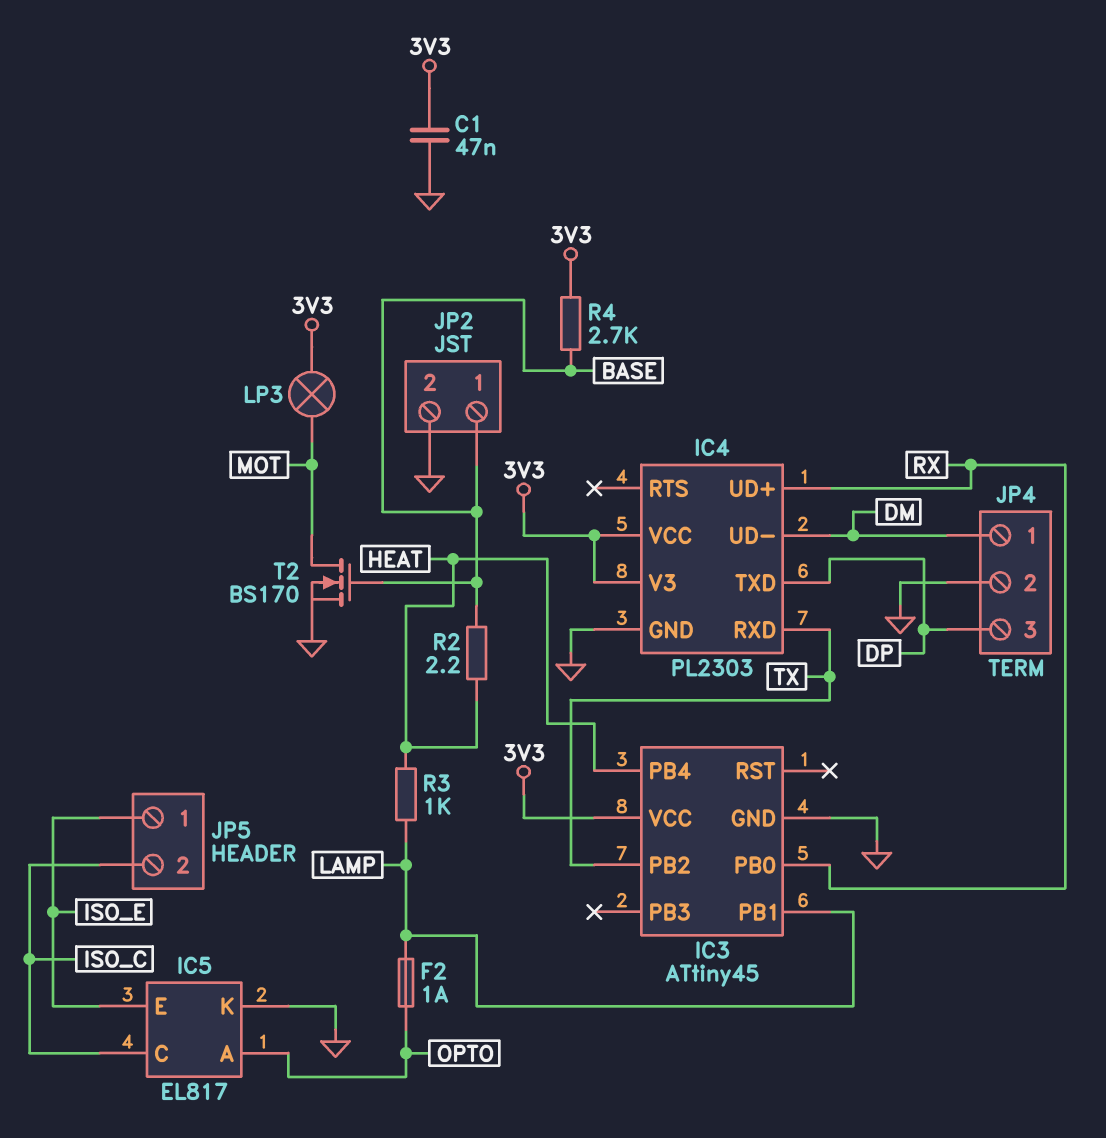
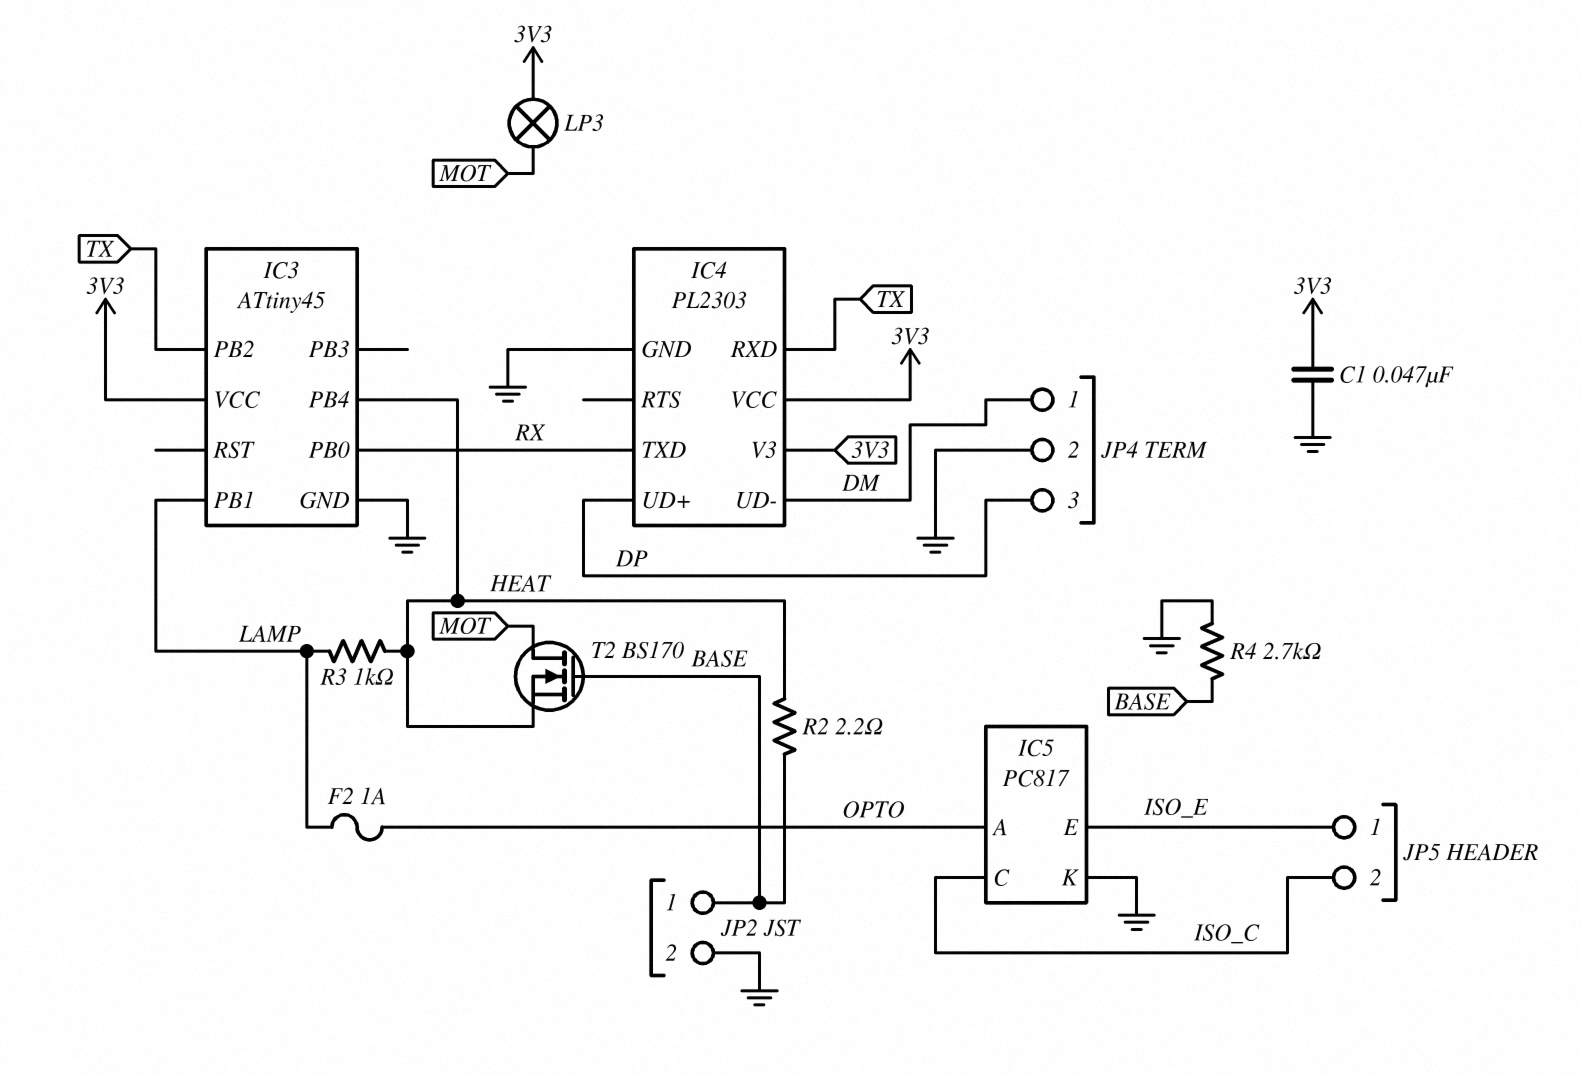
IC4 pin TXD: DP -> RX
IC4 pin UD+: RX -> DP
IC5: EL817 -> PC817
R4: 2.7k (3V3, BASE) -> 2.7k (BASE, GND)
T2: NMOS BS170 (G BASE, D MOT, S GND) -> NMOS BS170 (G BASE, D MOT, S HEAT)

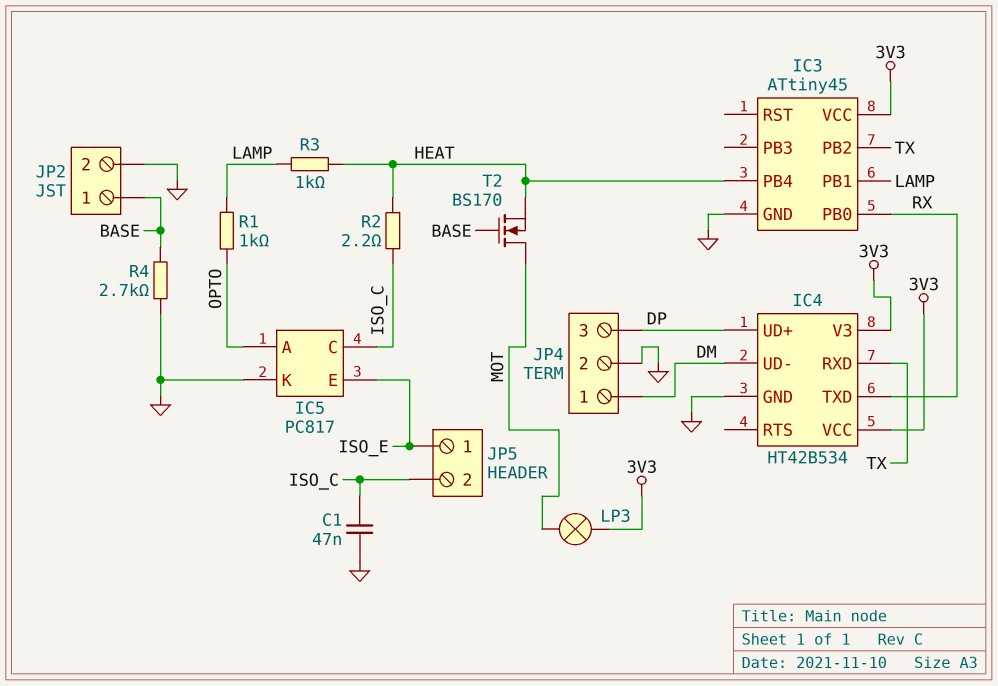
C1: 47nF (3V3, GND) -> 47nF (GND, ISO_C)
F2: 1A (LAMP, OPTO) -> none
IC4: PL2303 -> HT42B534
R1: none -> 1k (LAMP, OPTO)
R2: 2.2 (BASE, HEAT) -> 2.2 (HEAT, ISO_C)

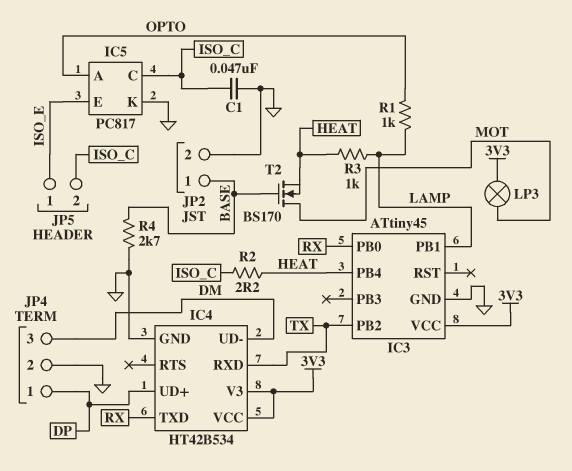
JP4 pin 1: DM -> DP
JP4 pin 3: DP -> DM

